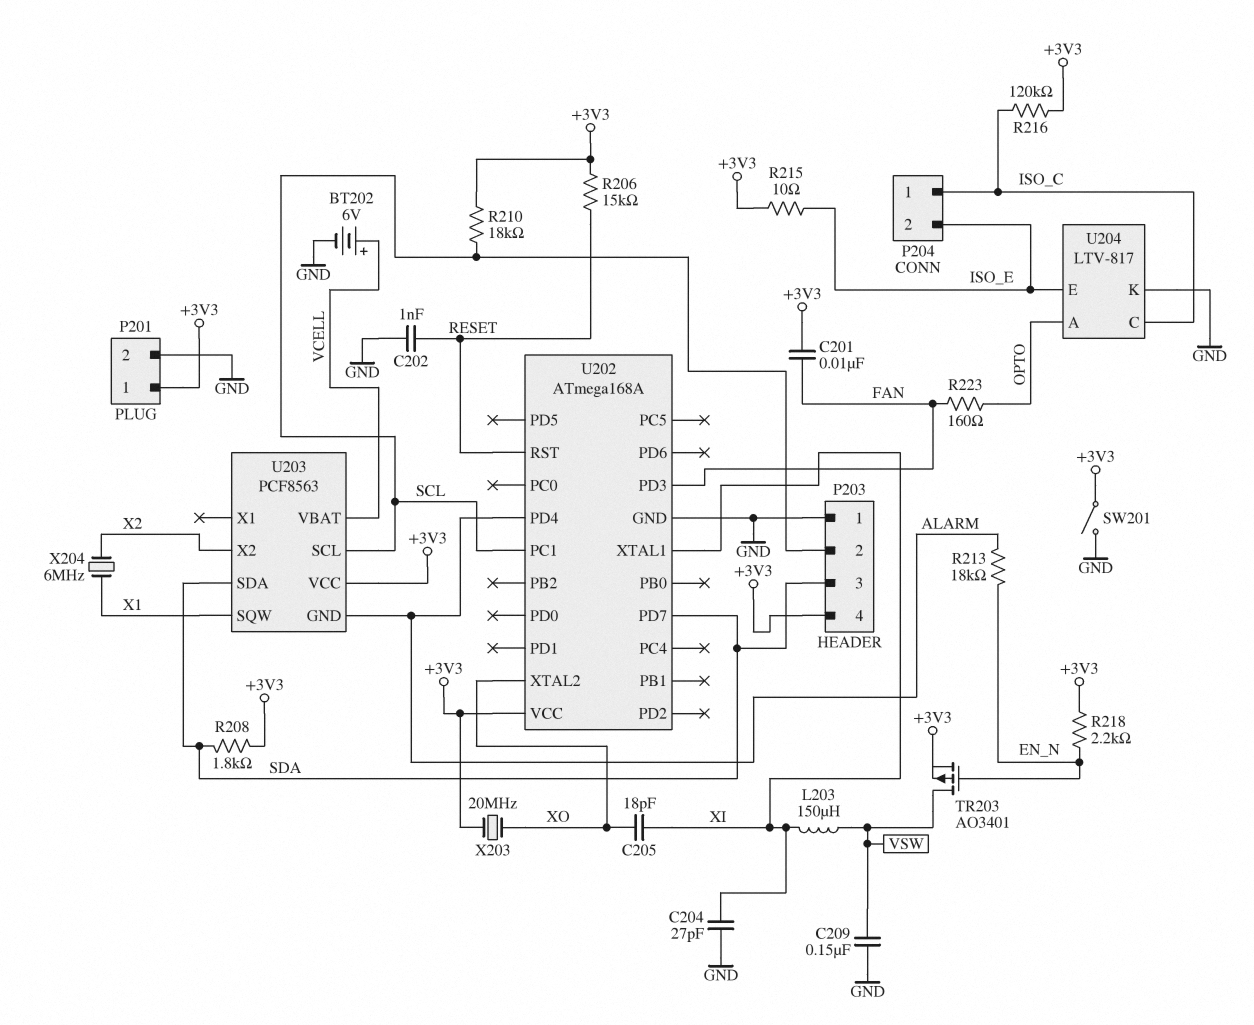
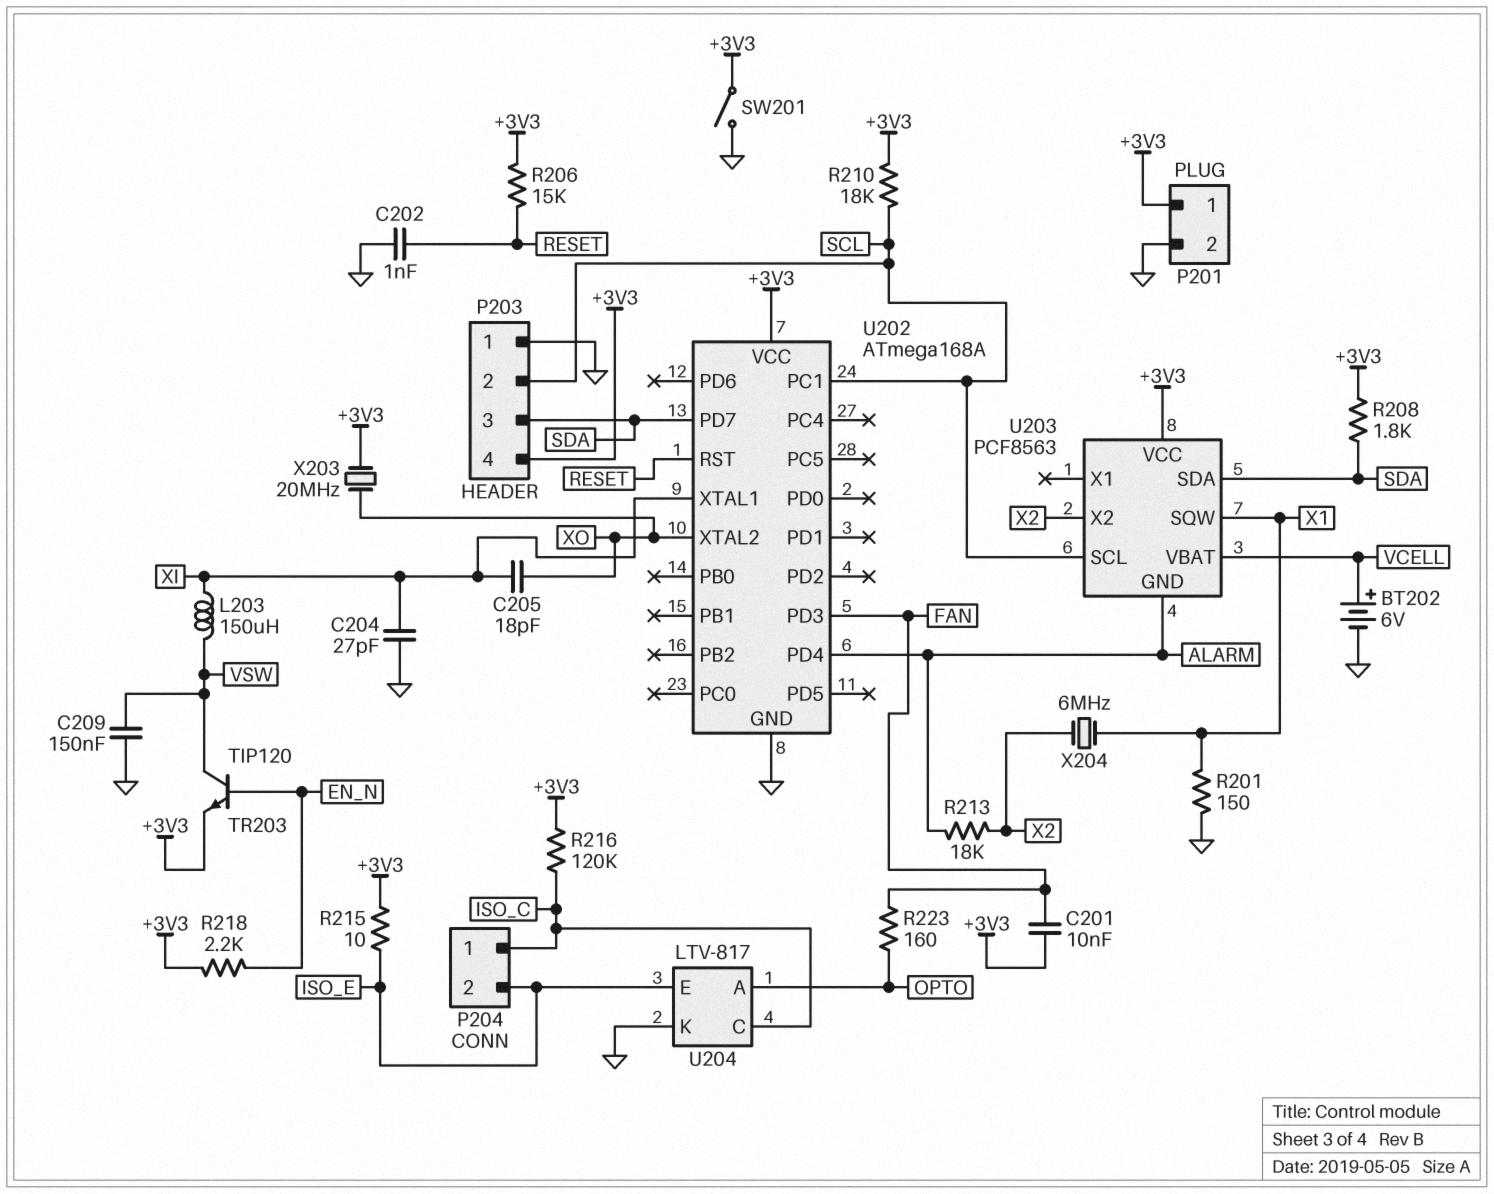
R201: none -> 150 (GND, X1)
R213: 18k (ALARM, EN_N) -> 18k (ALARM, X2)
TR203: PMOS AO3401 (G EN_N, D VSW, S +3V3) -> NPN TIP120 (B EN_N, C VSW, E +3V3)

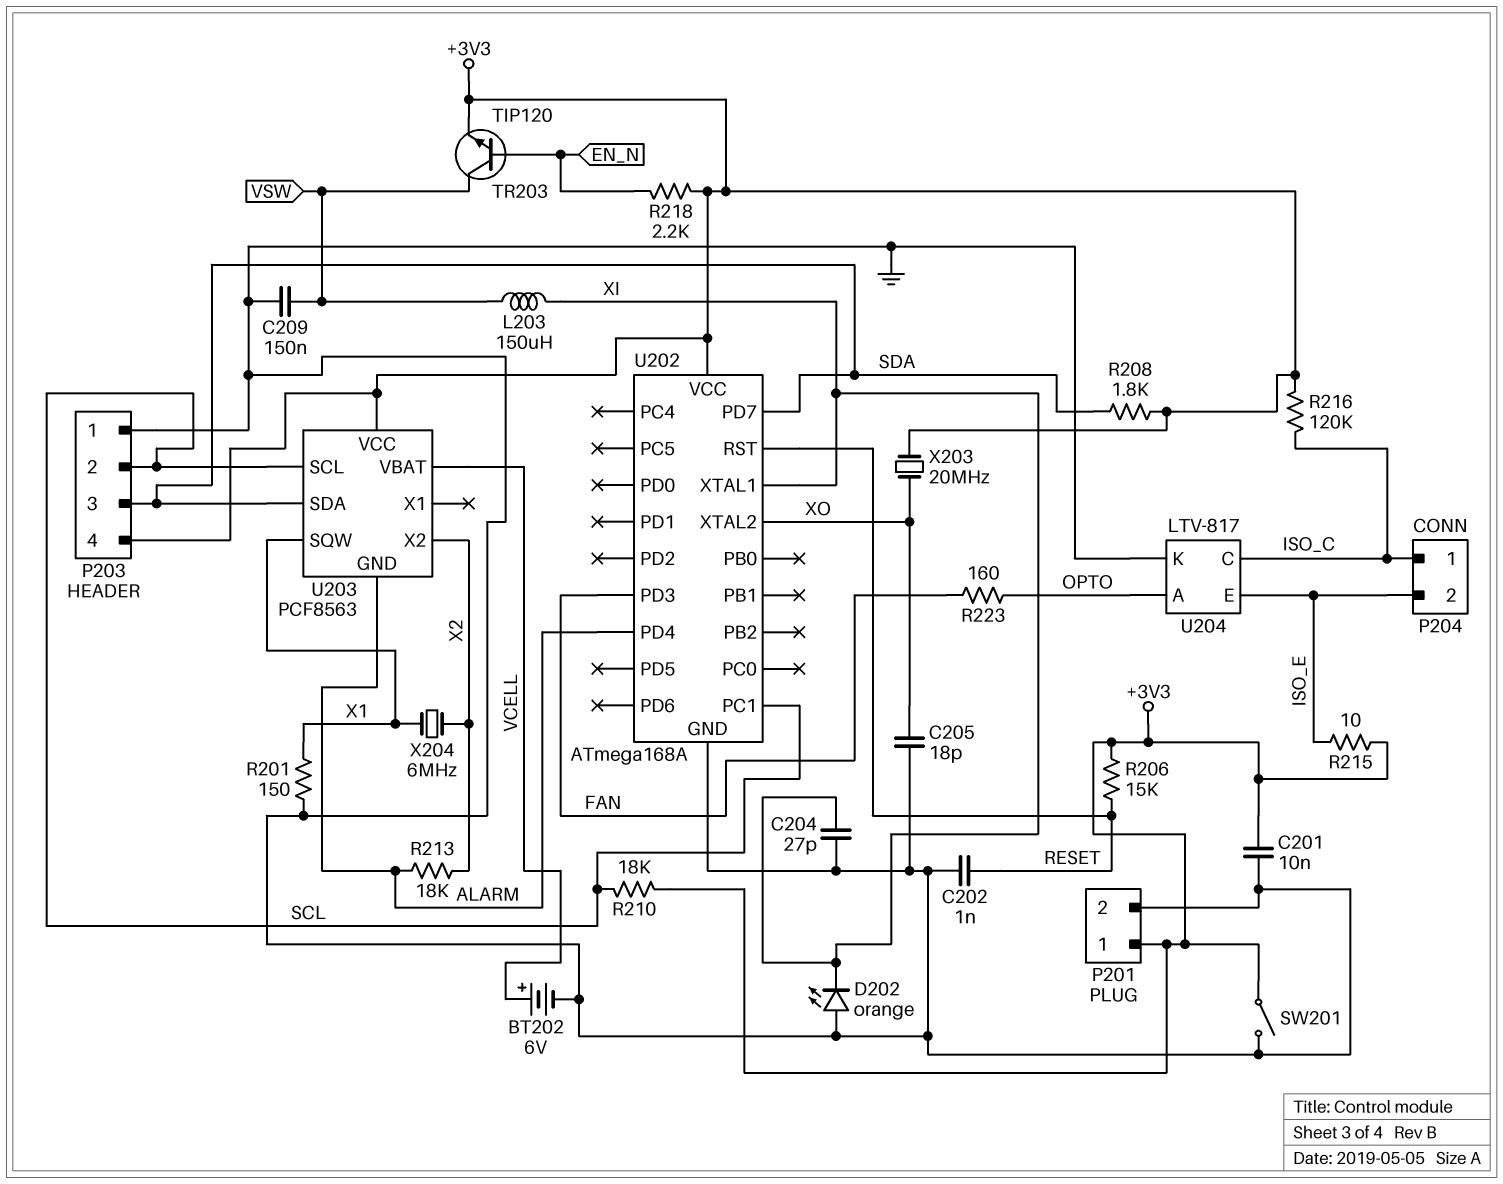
C201: 10nF (+3V3, FAN) -> 10nF (+3V3, GND)
C205: 18pF (XI, XO) -> 18pF (GND, XO)
D202: none -> LED orange (A GND, K XI)

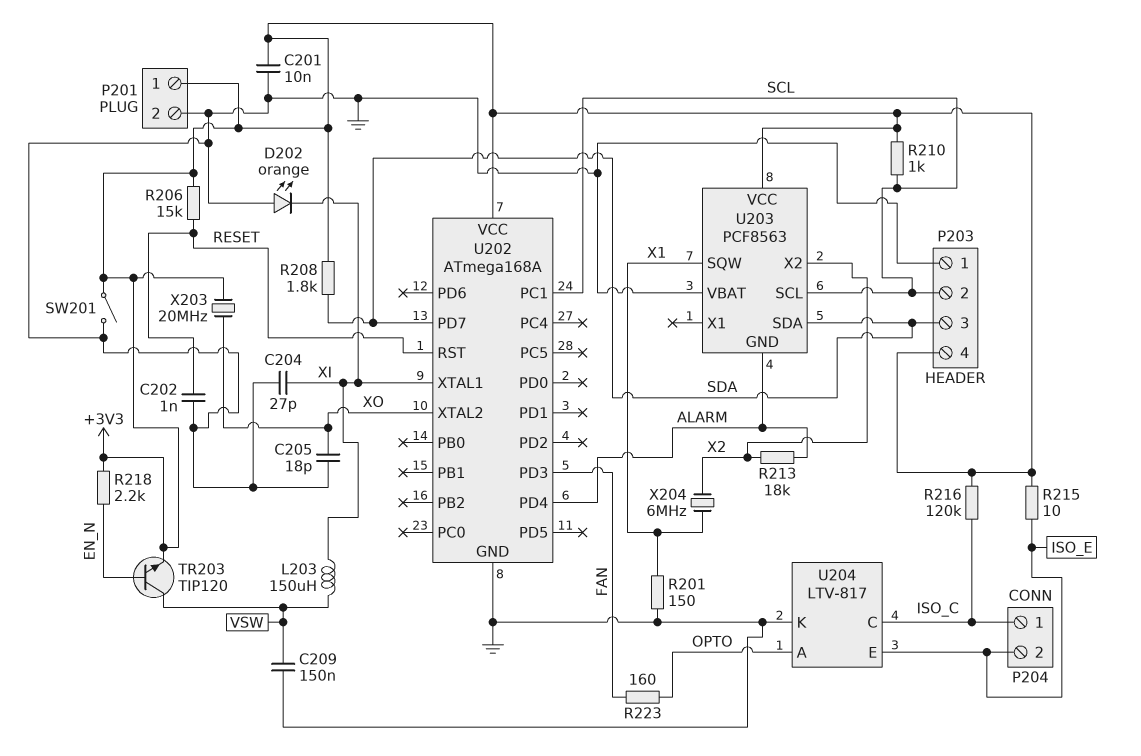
BT202: 6V (plus VCELL, minus GND) -> none
R210: 18k (+3V3, SCL) -> 1k (+3V3, SCL)
U203 pin VBAT: VCELL -> GND

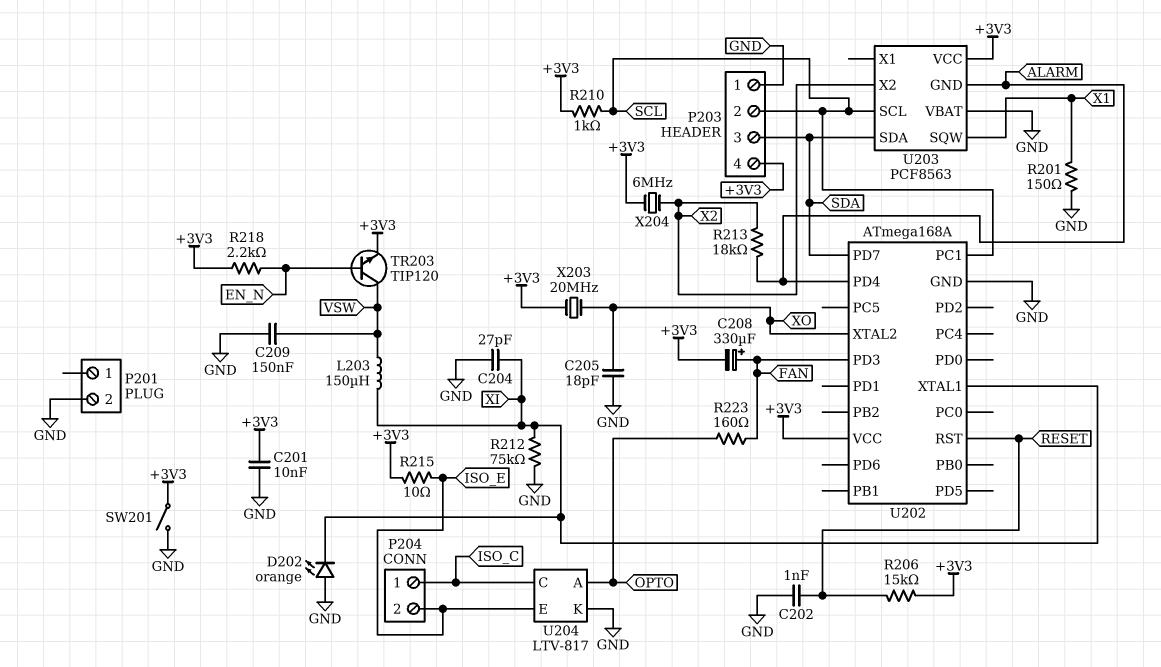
C208: none -> 330uF (plus FAN, minus +3V3)
P201 pin 1: +3V3 -> none
R208: 1.8k (+3V3, SDA) -> none
R212: none -> 75k (GND, XI)
R216: 120k (+3V3, ISO_C) -> none
X204: 6MHz (X1, X2) -> 6MHz (+3V3, X2)

